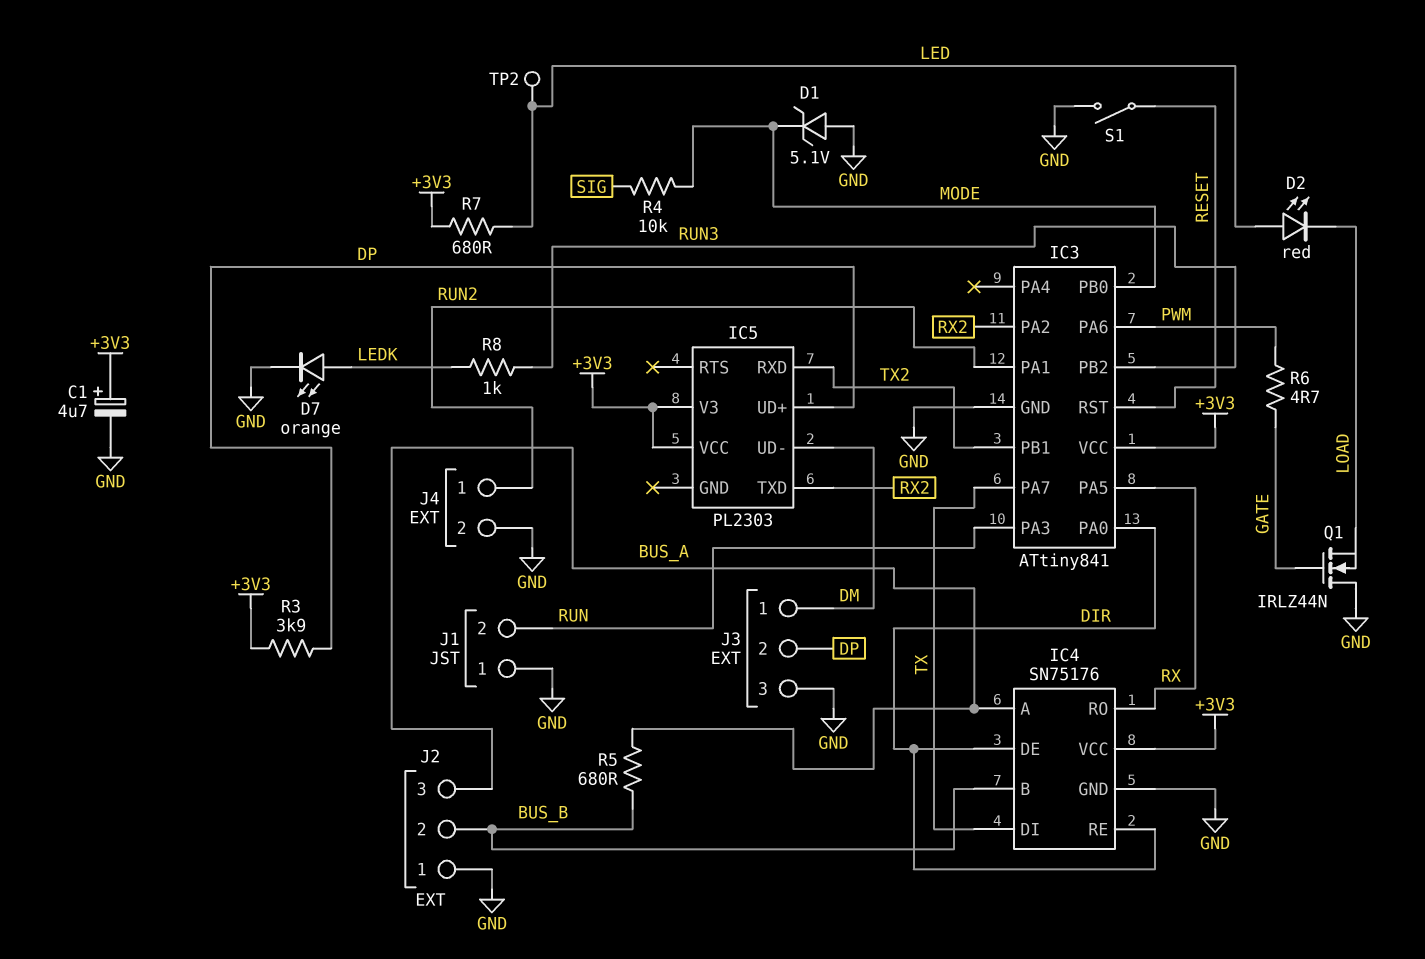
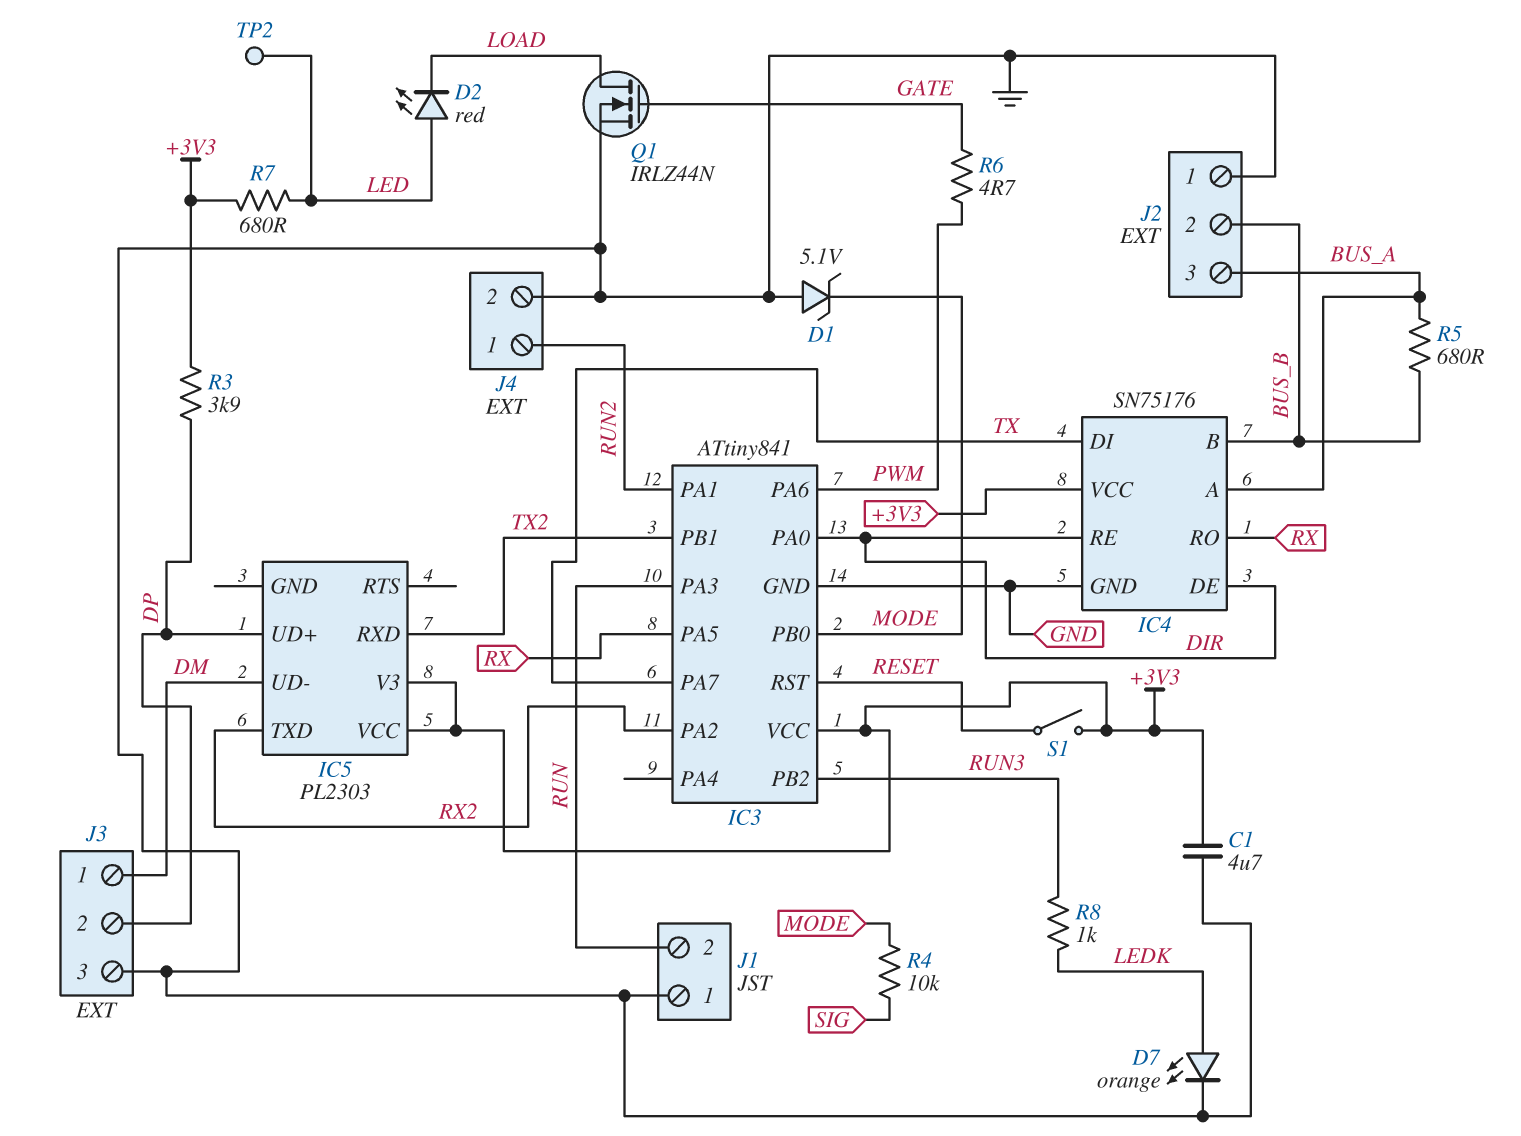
C1: 4.7uF (plus +3V3, minus GND) -> 4.7uF (+3V3, GND)
Q1: NMOS IRLZ44N (G GATE, D GND, S LOAD) -> NMOS IRLZ44N (G GATE, D LOAD, S GND)
S1: switch (GND, RESET) -> switch (+3V3, RESET)

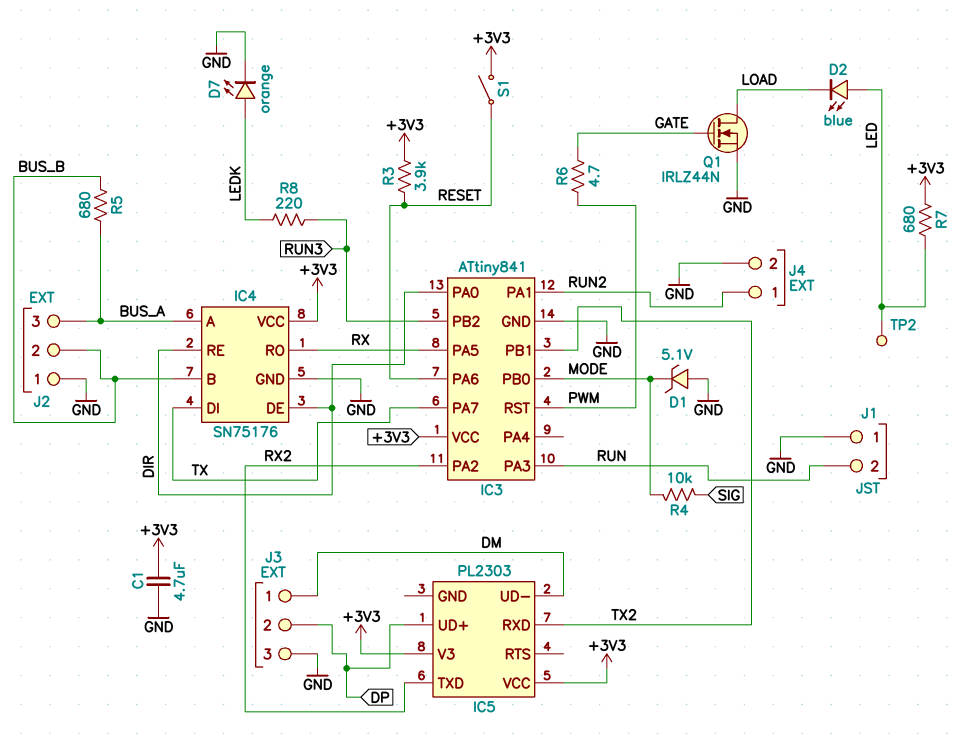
D2: LED red (A LED, K LOAD) -> LED blue (A LED, K LOAD)
IC3 pin PA6: PWM -> RESET
IC3 pin RST: RESET -> PWM
R3: 3.9k (+3V3, DP) -> 3.9k (+3V3, RESET)
R8: 1k (LEDK, RUN3) -> 220 (LEDK, RUN3)

